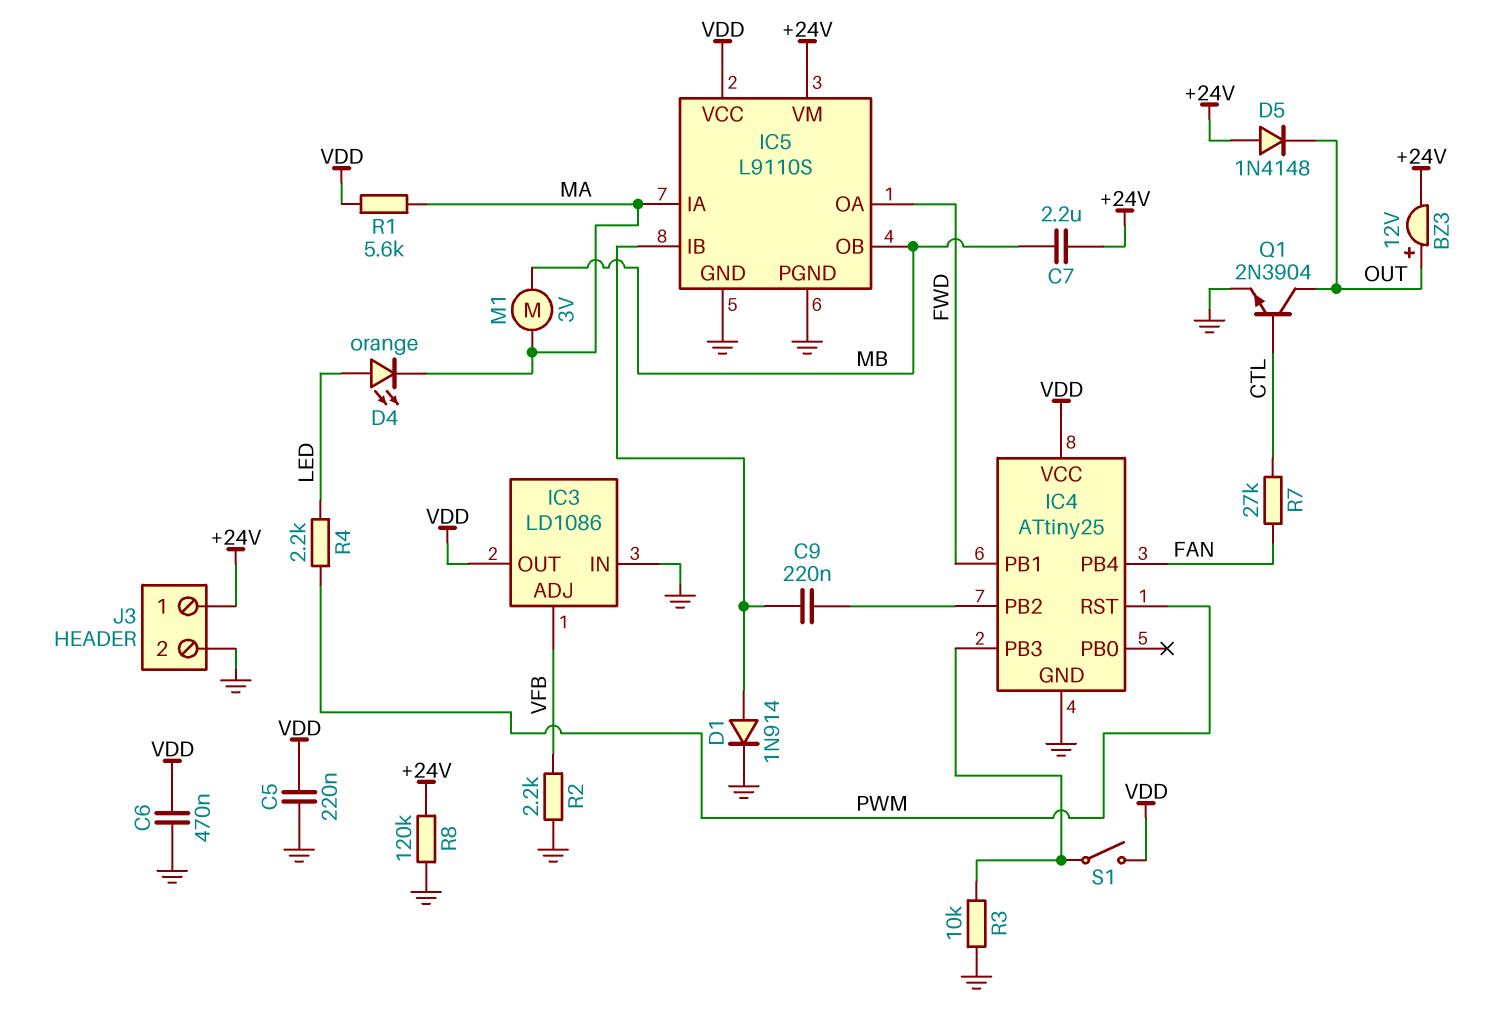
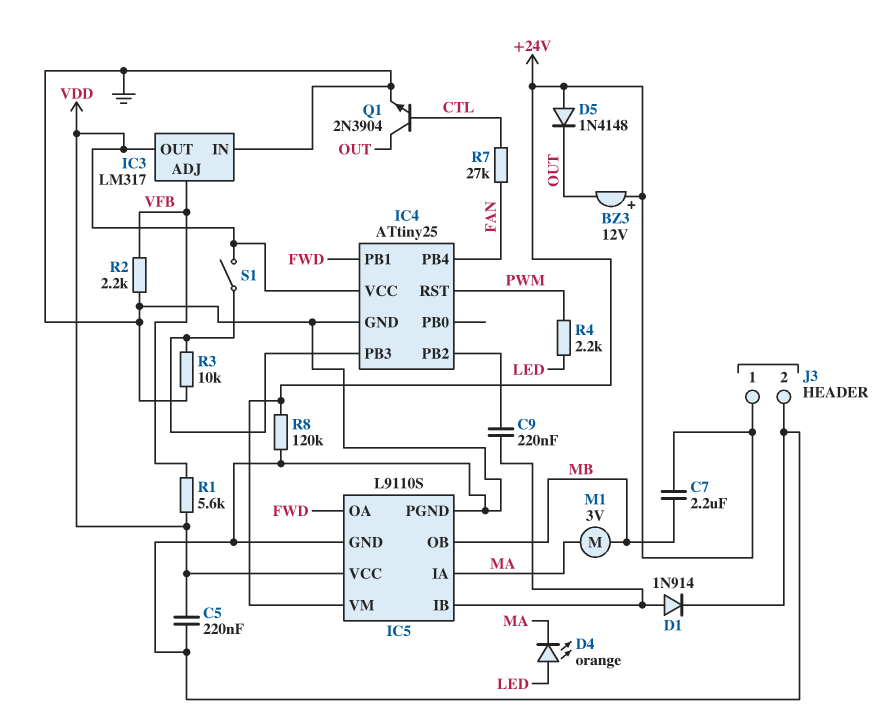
BZ3: buzzer 12V (plus OUT, minus +24V) -> buzzer 12V (plus +24V, minus OUT)
C6: 470nF (GND, VDD) -> none
IC3: LD1086 -> LM317
R1: 5.6k (MA, VDD) -> 5.6k (VDD, VFB)

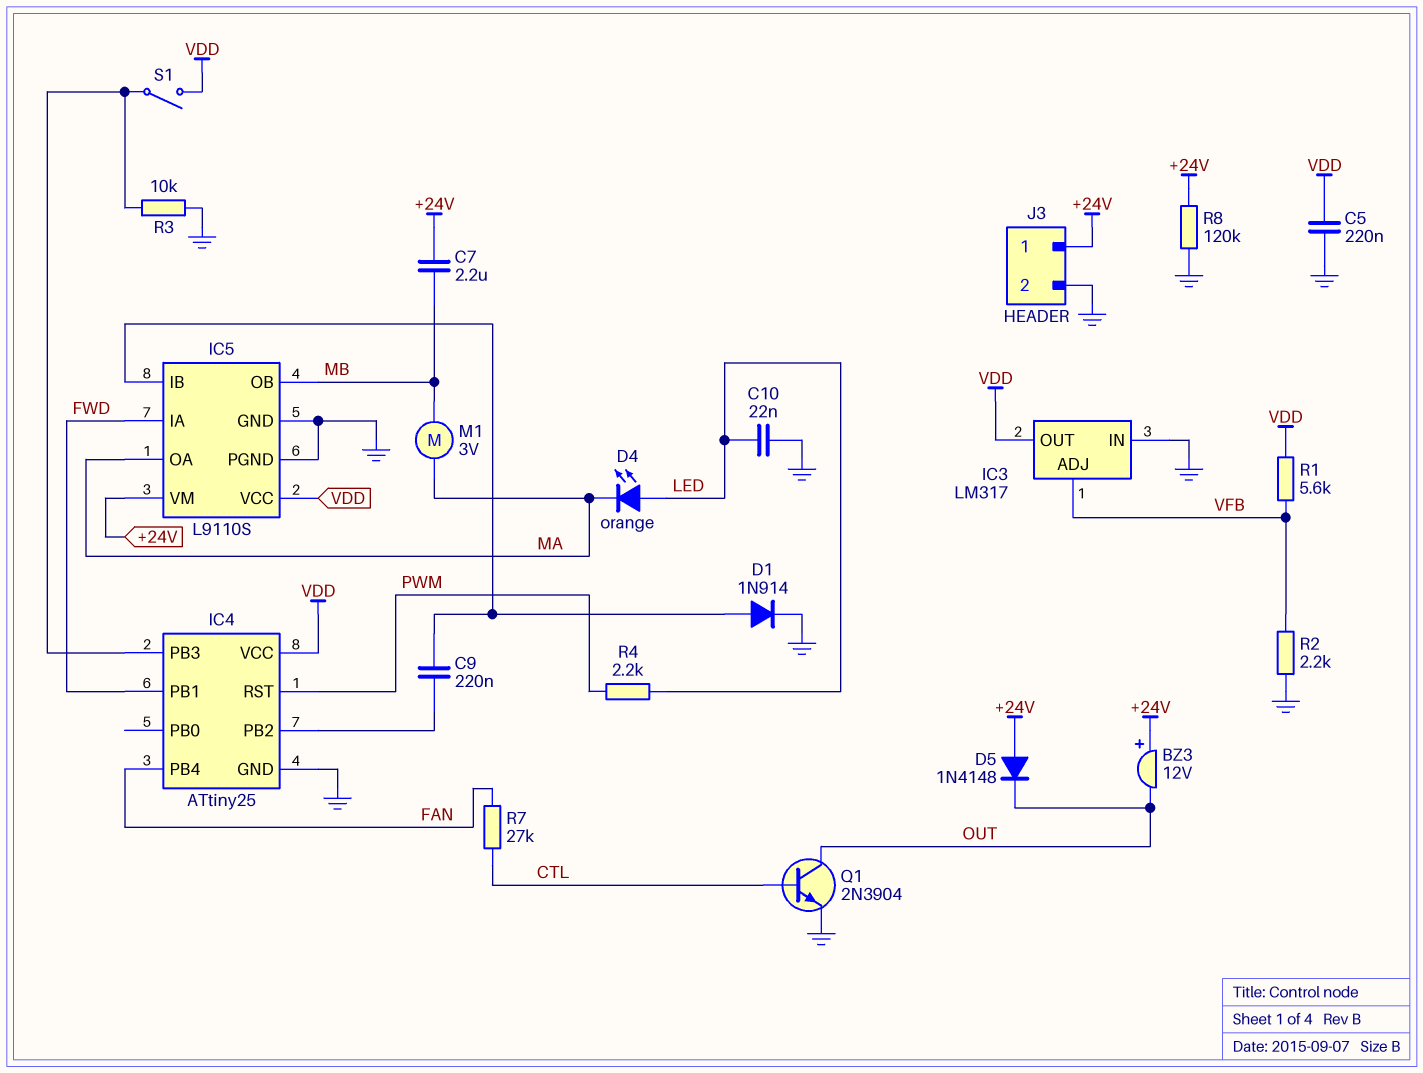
C10: none -> 22nF (GND, LED)
IC5 pin IA: MA -> FWD
IC5 pin OA: FWD -> MA

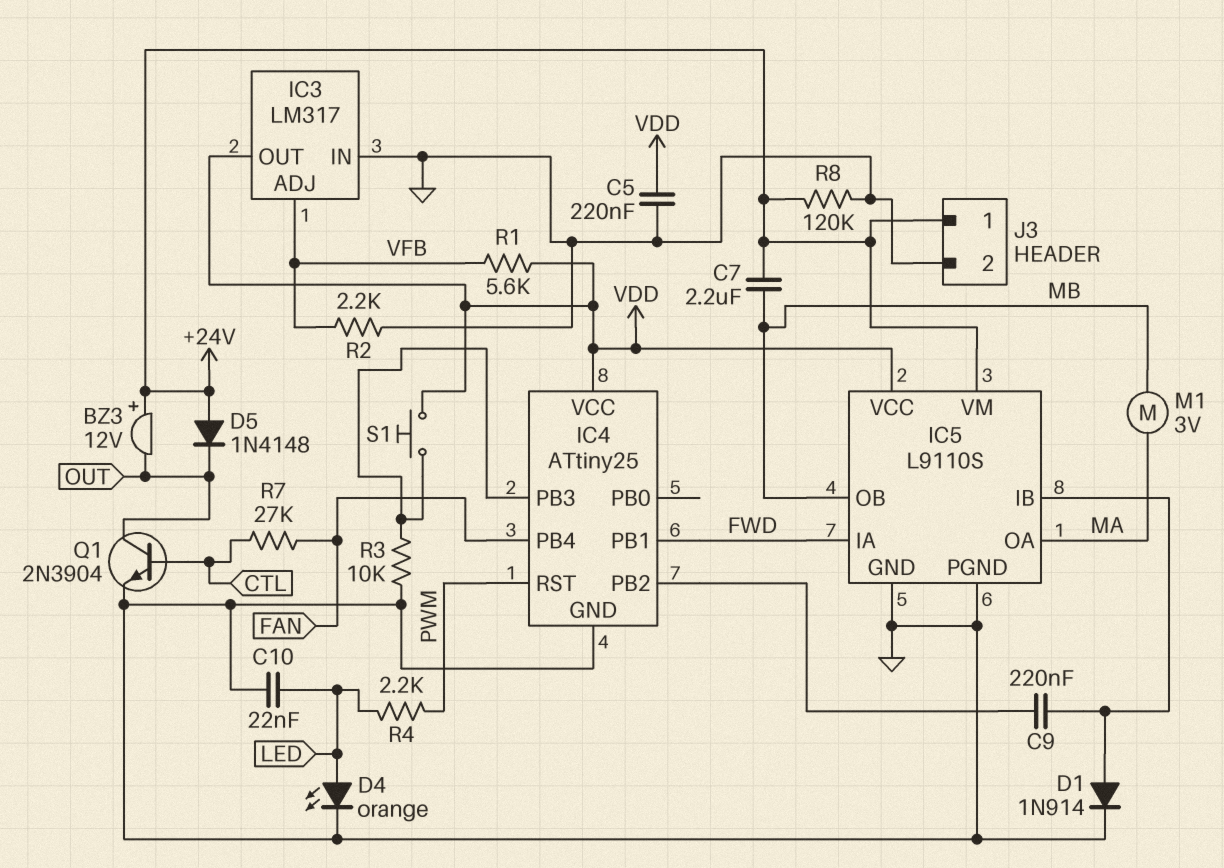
D4: LED orange (A LED, K MA) -> LED orange (A LED, K GND)
S1: switch (IC4/PB3, VDD) -> button (IC4/PB3, VDD)

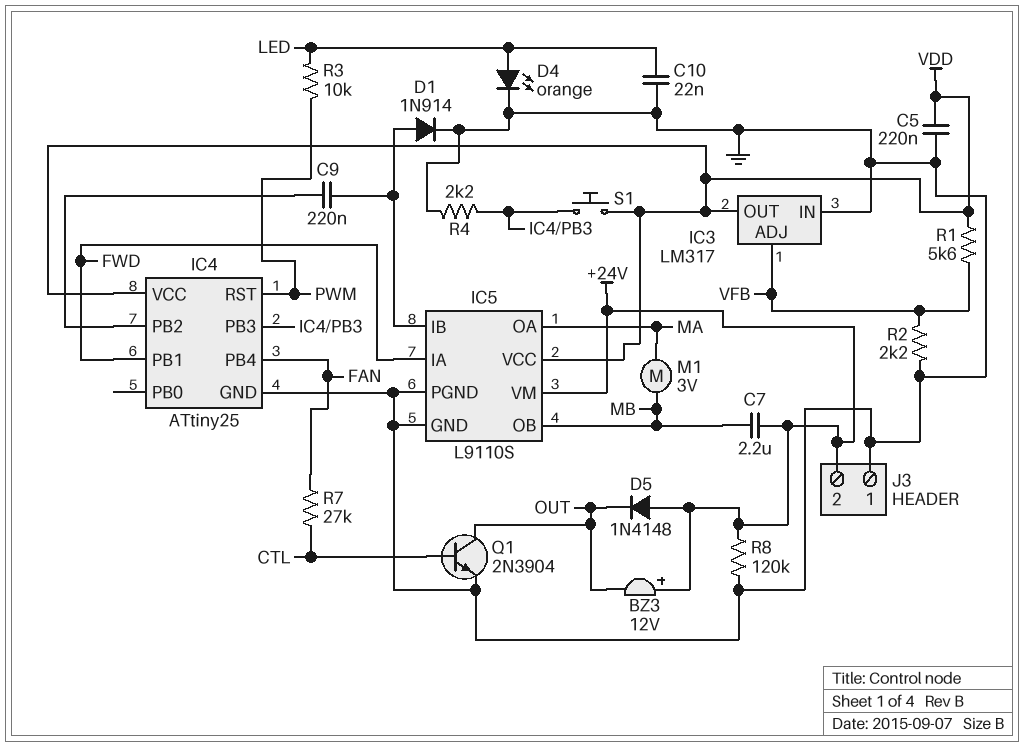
J3 pin 1: +24V -> GND
J3 pin 2: GND -> +24V
R3: 10k (GND, IC4/PB3) -> 10k (LED, PWM)
R4: 2.2k (LED, PWM) -> 2.2k (GND, IC4/PB3)

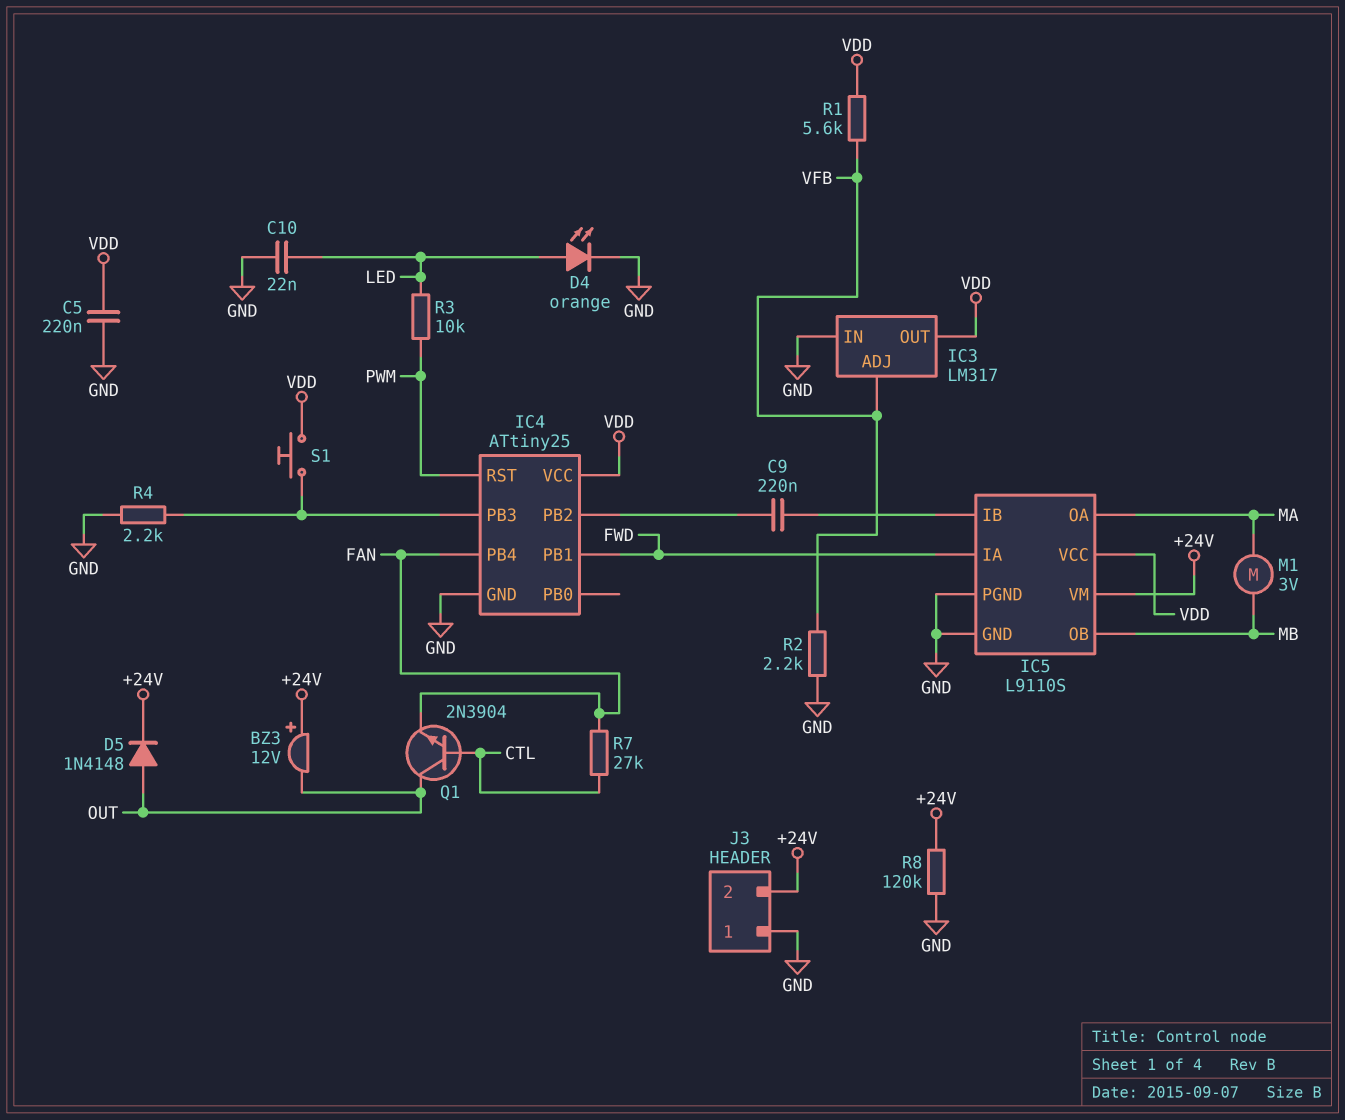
C7: 2.2uF (+24V, MB) -> none
D1: diode 1N914 (A IC5/IB, K GND) -> none
D5: diode 1N4148 (A +24V, K OUT) -> diode 1N4148 (A OUT, K +24V)
Q1: NPN 2N3904 (B CTL, C OUT, E GND) -> NPN 2N3904 (B CTL, C OUT, E FAN)

